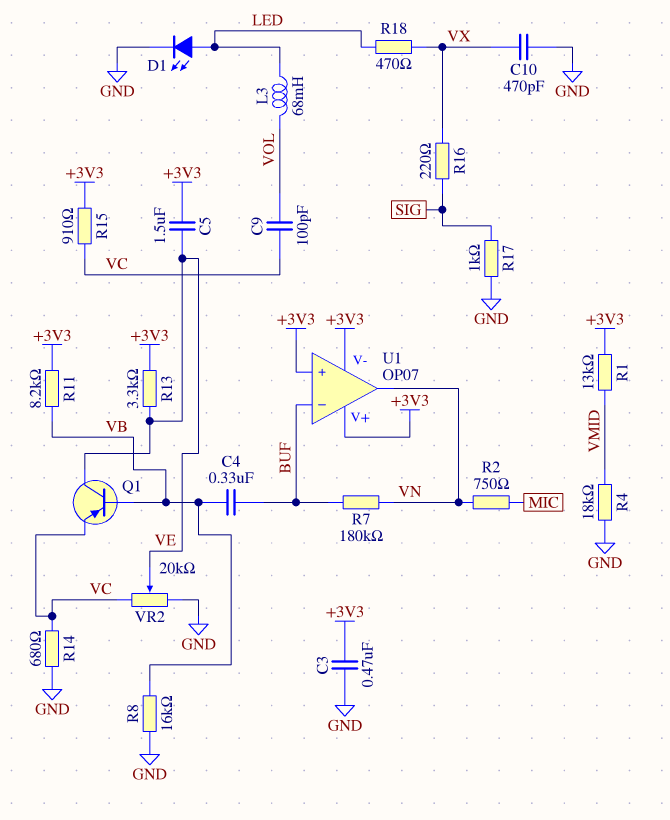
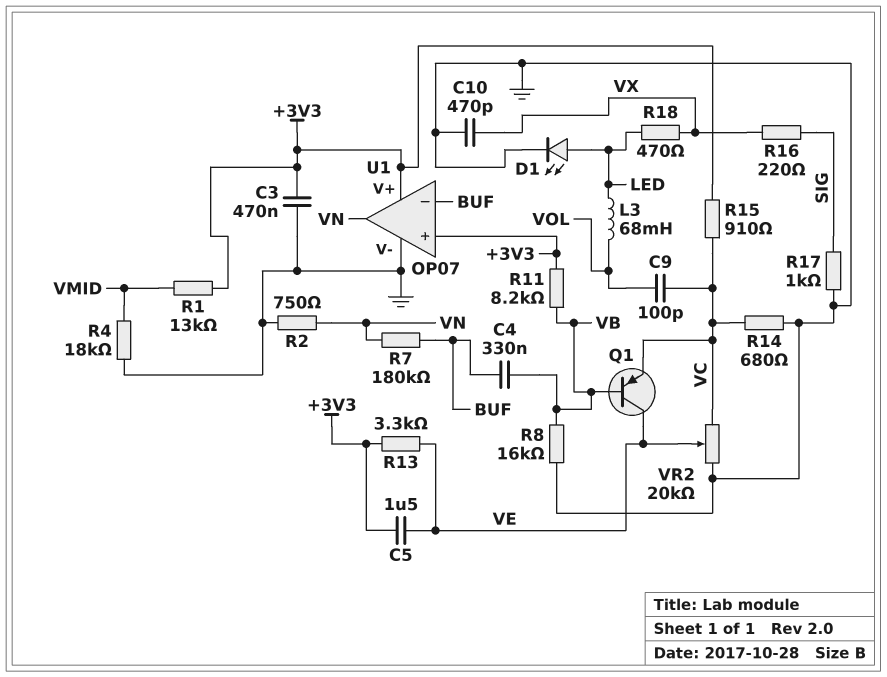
R2: 750 (MIC, VN) -> 750 (GND, VN)
U1 pin V-: +3V3 -> GND

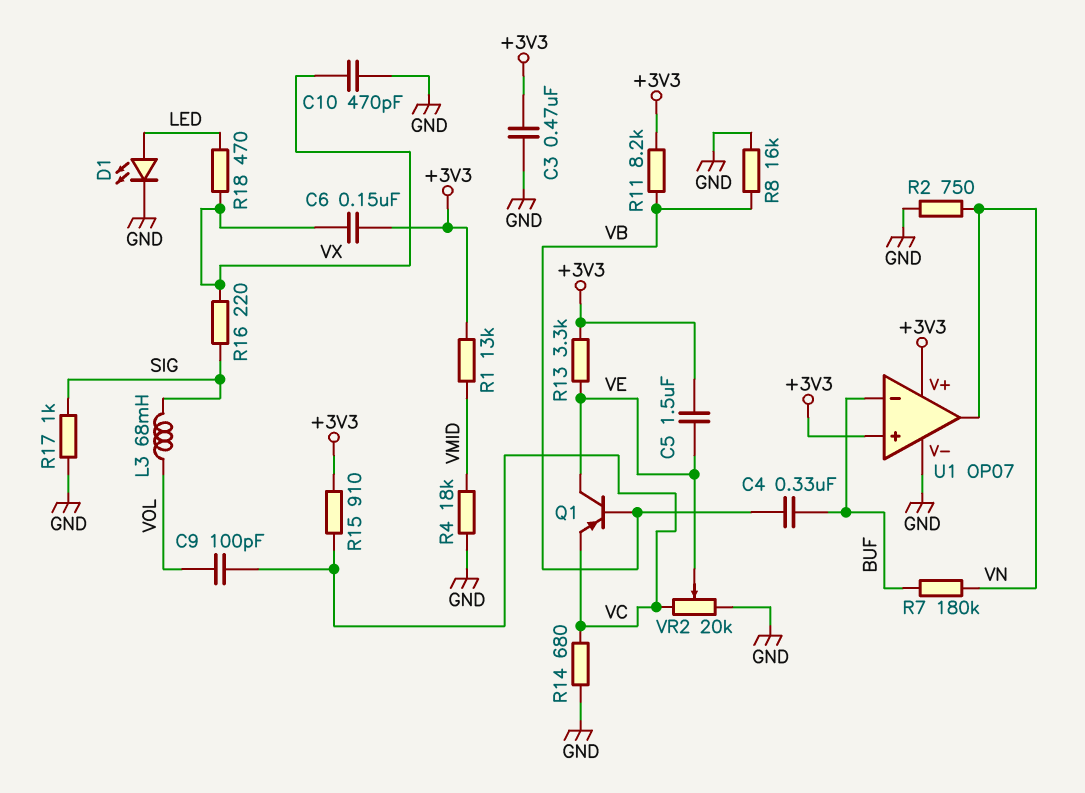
C6: none -> 150nF (+3V3, VX)
L3: 68mH (LED, VOL) -> 68mH (SIG, VOL)

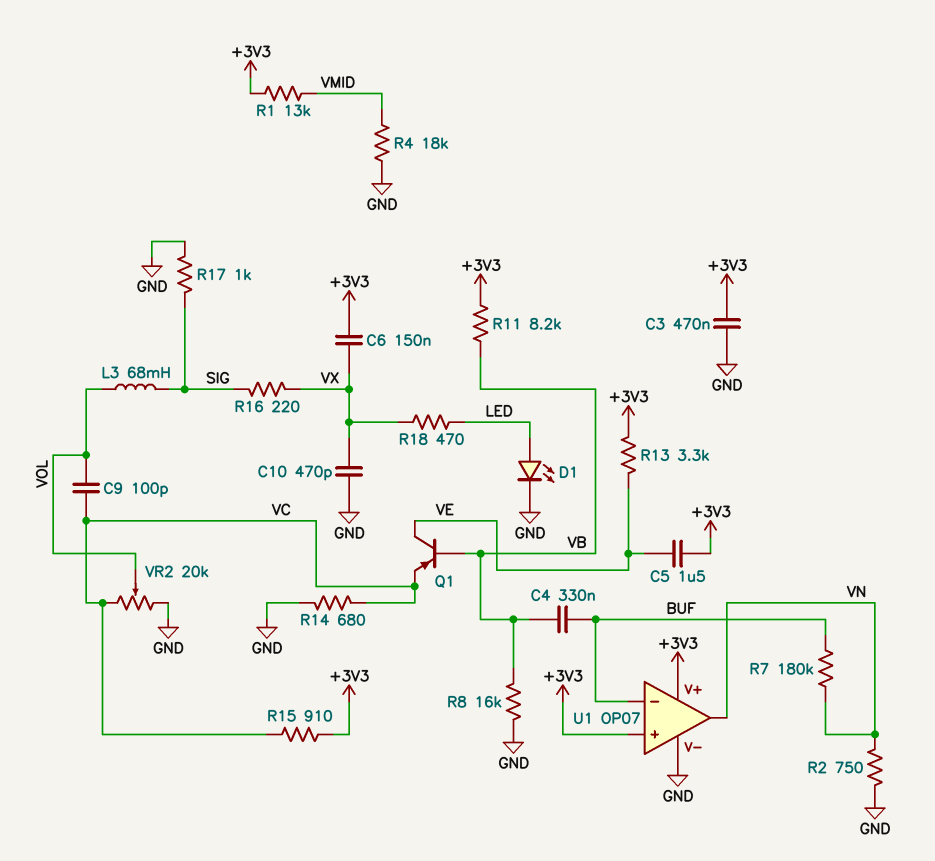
VR2: 20k (GND, VC, wiper VE) -> 20k (GND, VC, wiper VOL)

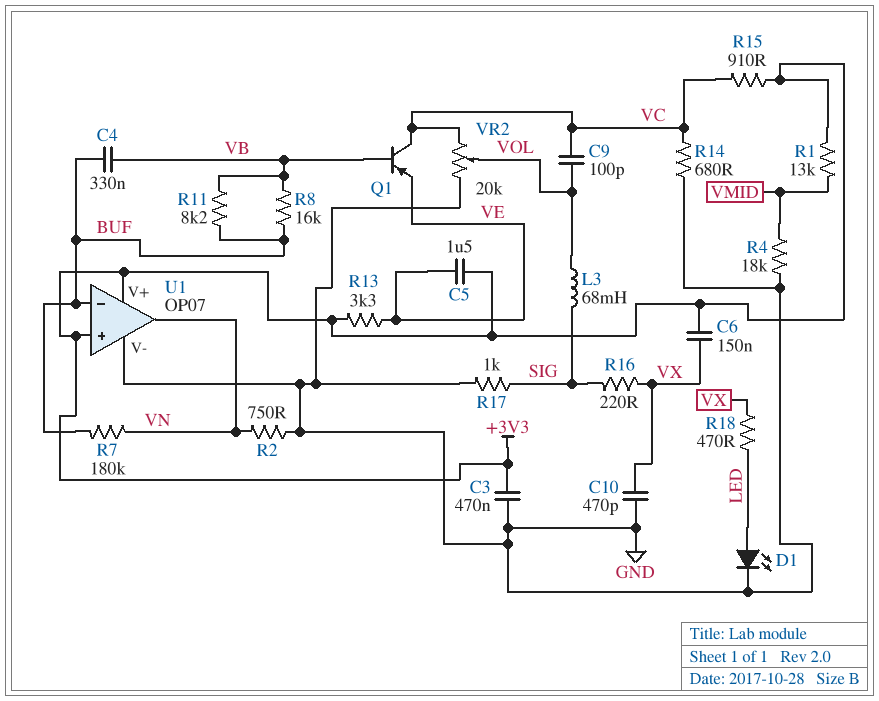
Q1: PNP (B VB, C VE, E VC) -> PNP (B VB, C VC, E VE)
R8: 16k (GND, VB) -> 16k (BUF, VB)
R11: 8.2k (+3V3, VB) -> 8.2k (BUF, VB)

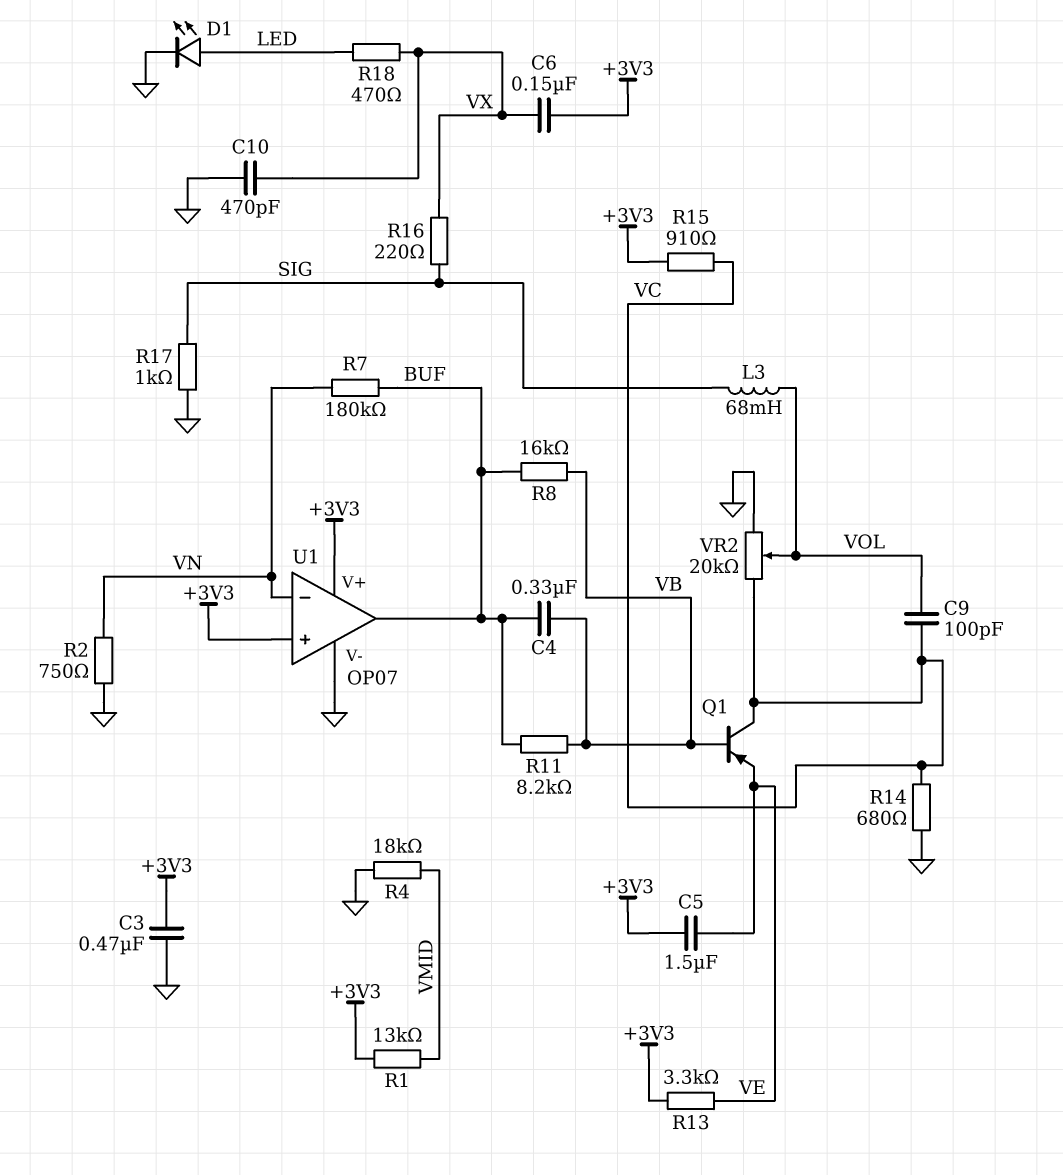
U1 pin in-: BUF -> VN
U1 pin out: VN -> BUF

